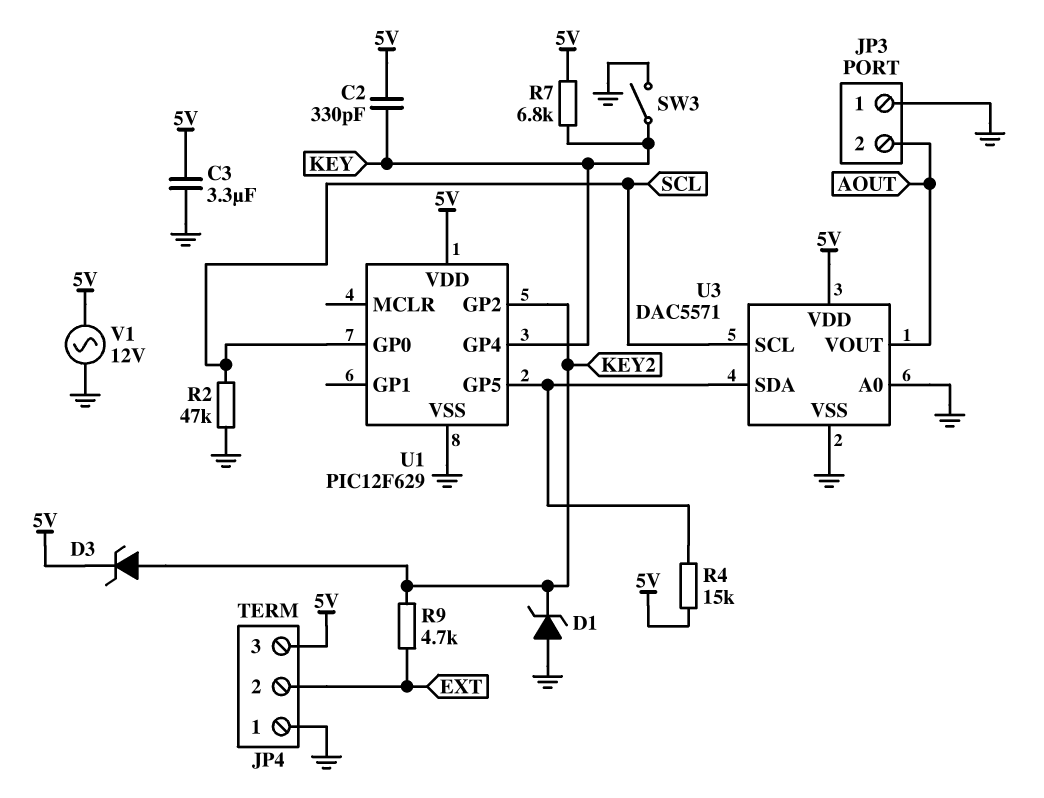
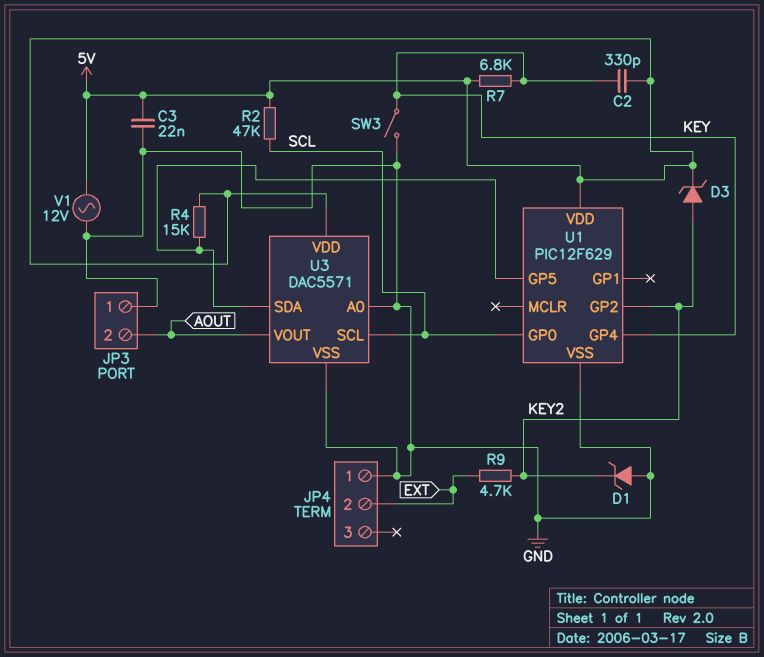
C3: 3.3uF (5V, GND) -> 22nF (5V, GND)
JP4 pin 3: 5V -> none
R2: 47k (GND, SCL) -> 47k (5V, SCL)

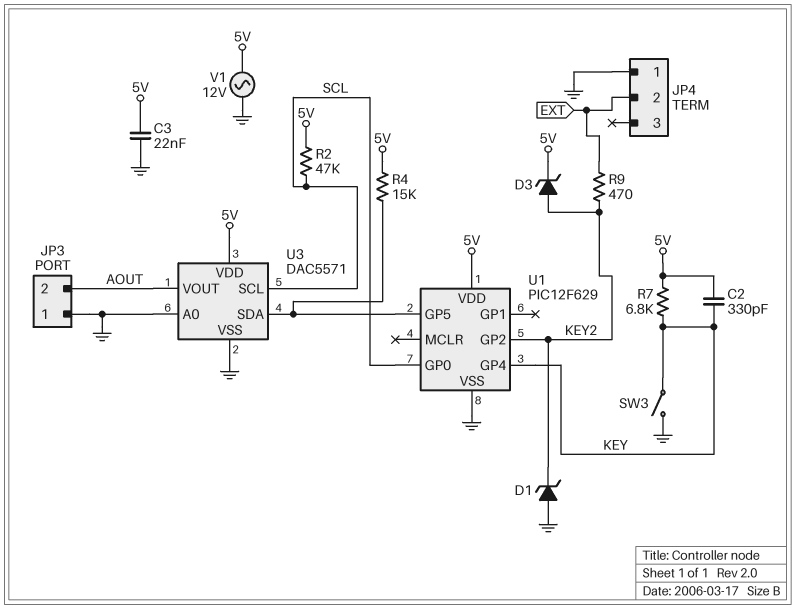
R9: 4.7k (EXT, KEY2) -> 470 (EXT, KEY2)

